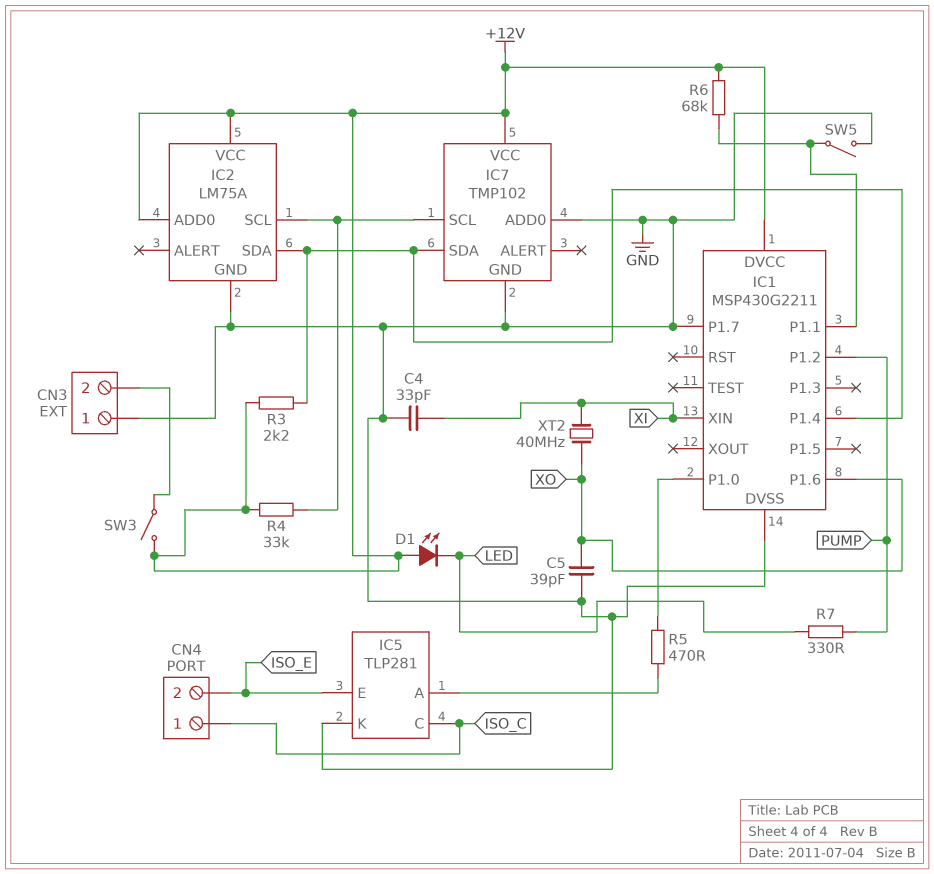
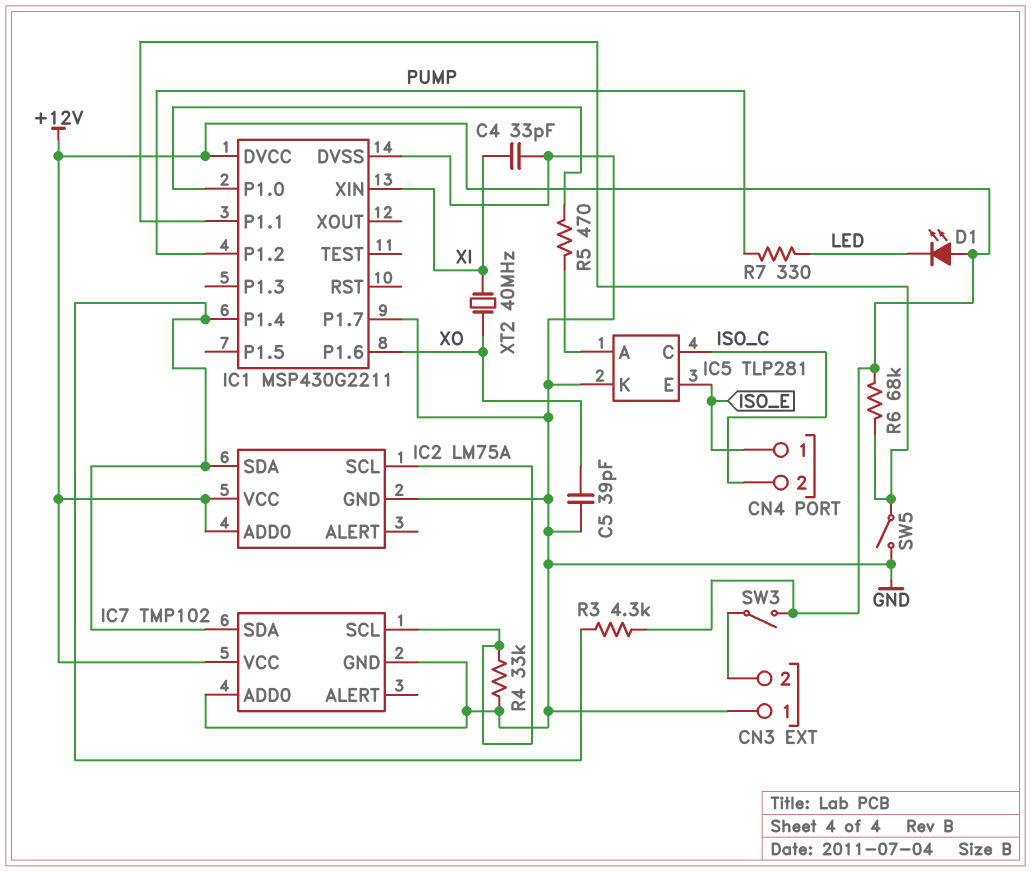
CN4 pin 1: ISO_C -> ISO_E
CN4 pin 2: ISO_E -> ISO_C
R3: 2.2k (+12V, IC1/P1.4) -> 4.3k (+12V, IC1/P1.4)
R4: 33k (+12V, IC2/SCL) -> 33k (GND, IC2/SCL)

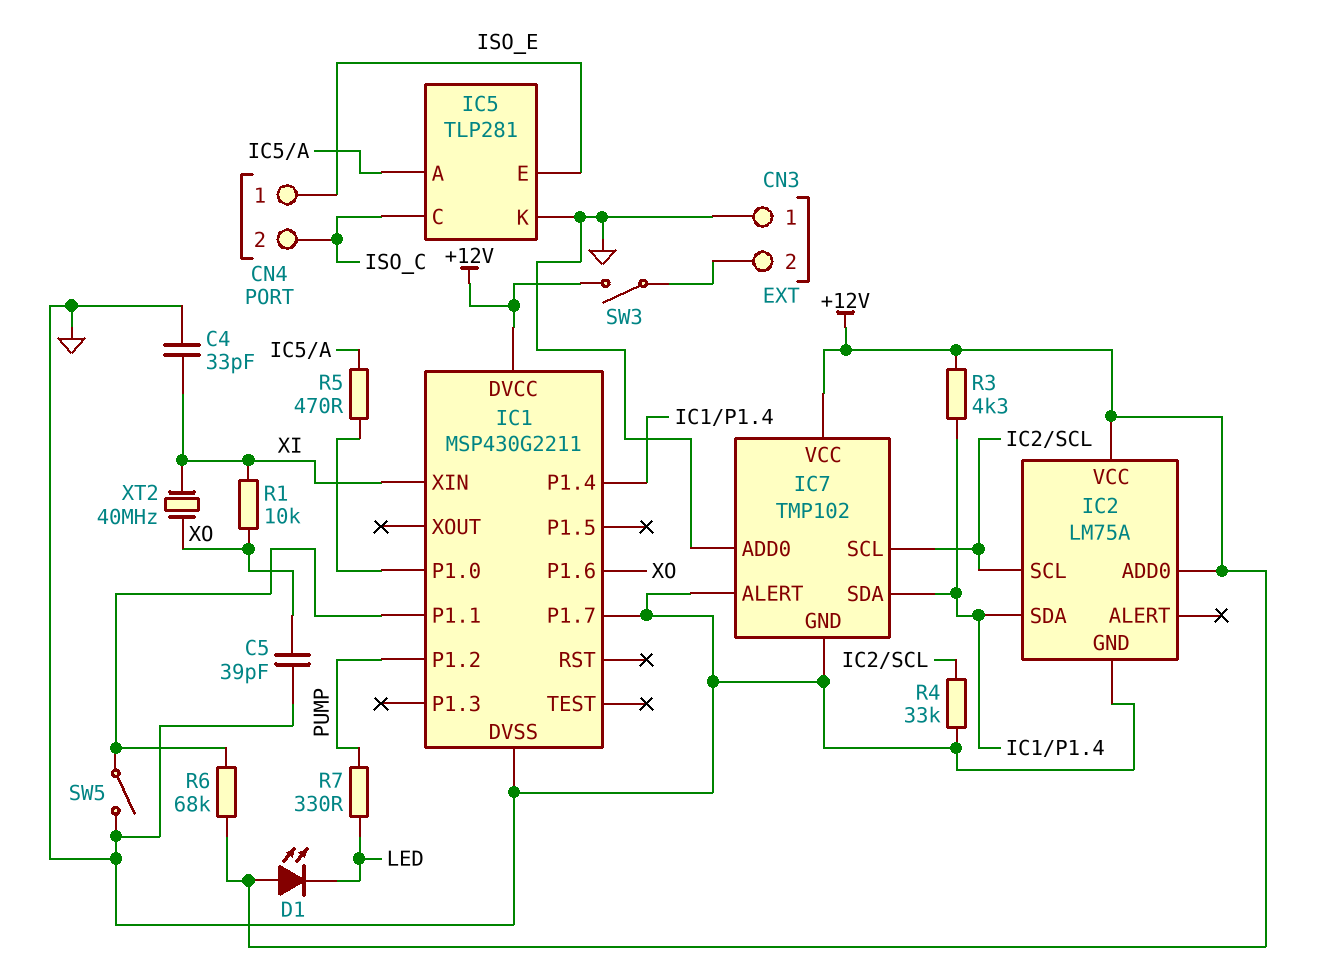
IC7 pin ALERT: none -> GND
R1: none -> 10k (XI, XO)

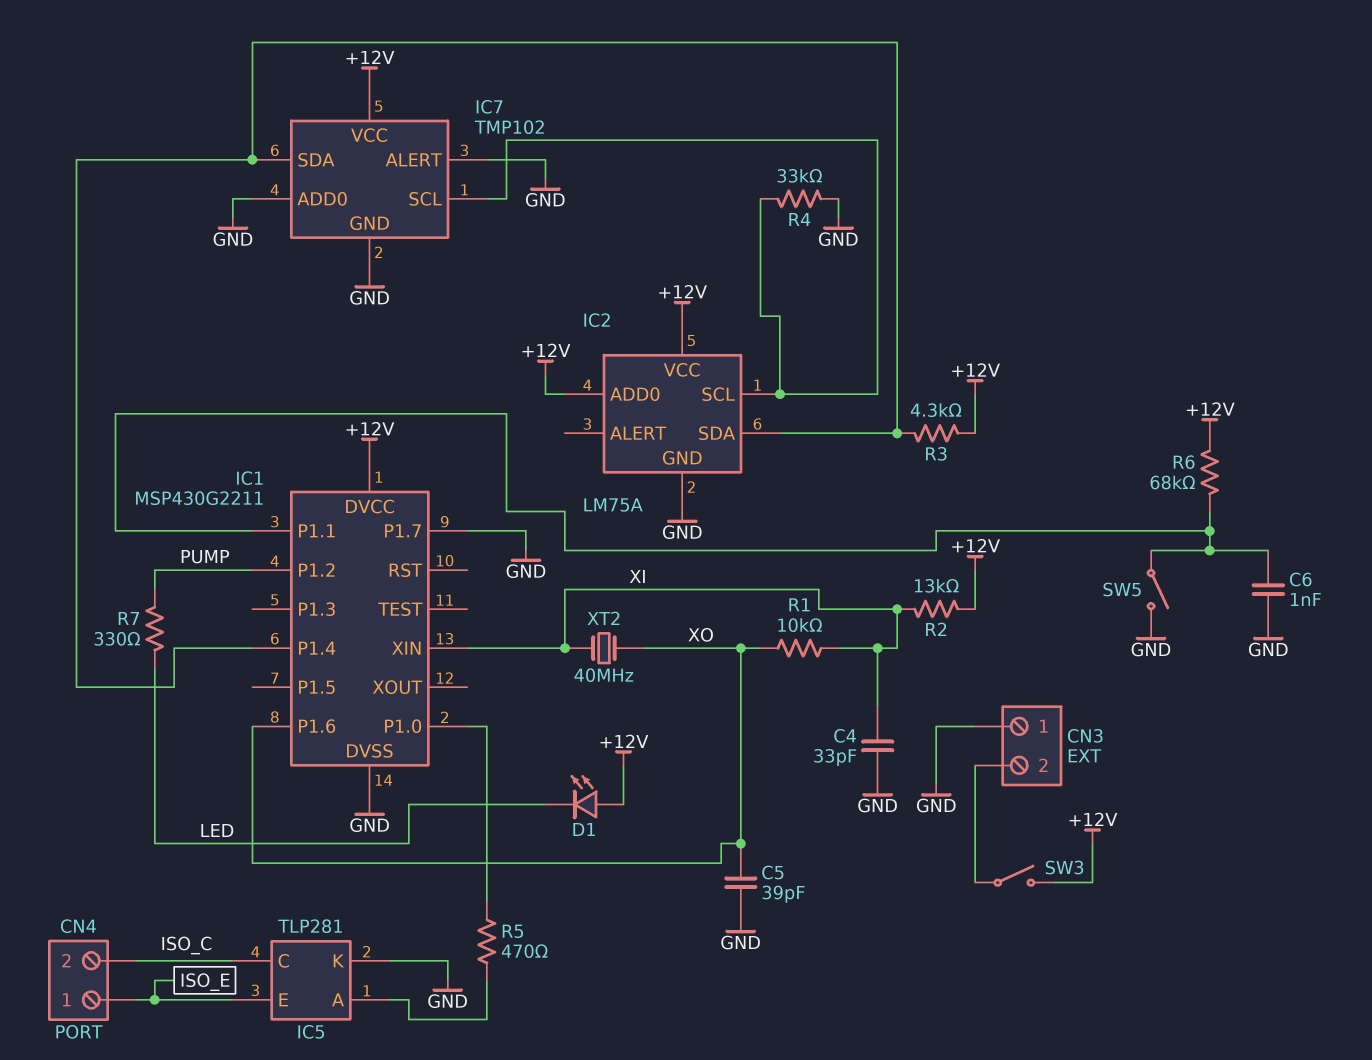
C6: none -> 1nF (GND, IC1/P1.1)
R2: none -> 13k (+12V, XI)

